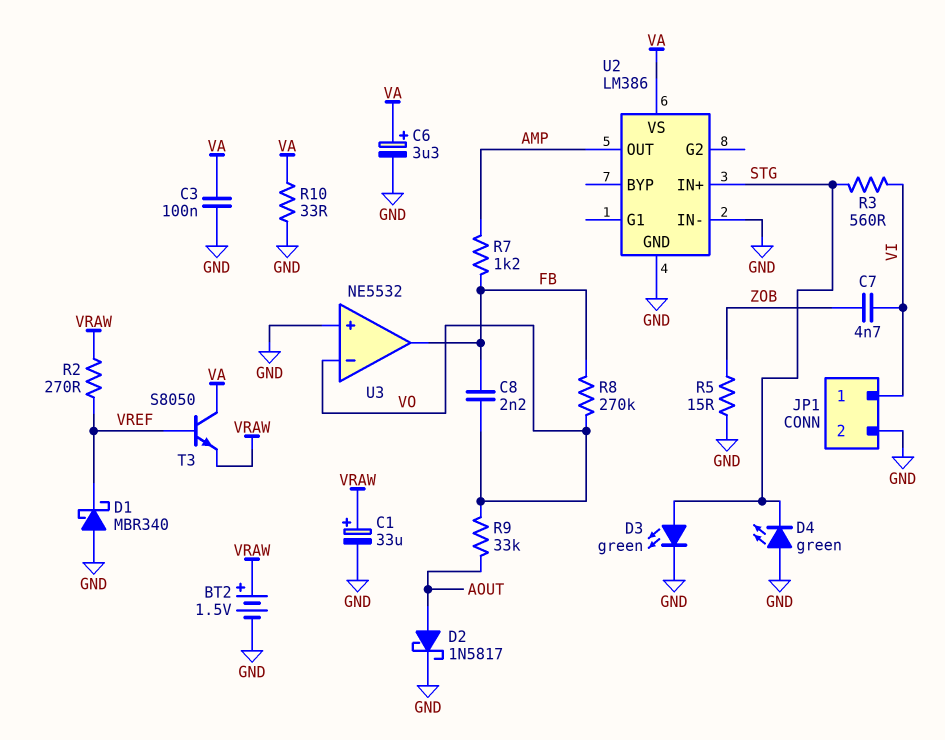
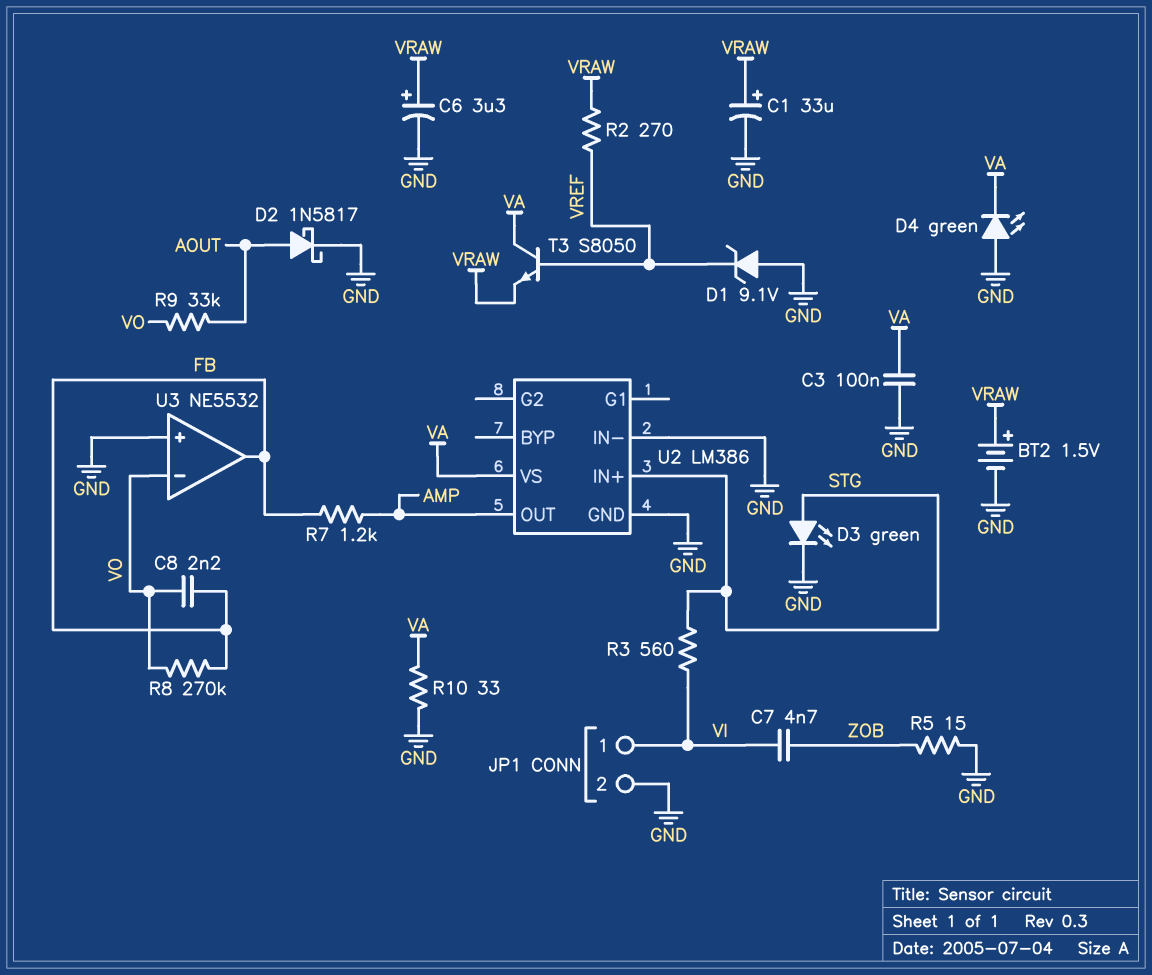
C6: 3.3uF (plus VA, minus GND) -> 3.3uF (plus VRAW, minus GND)
D1: schottky MBR340 (A GND, K VREF) -> zener 9.1V (A GND, K VREF)
D4: LED green (A GND, K STG) -> LED green (A GND, K VA)

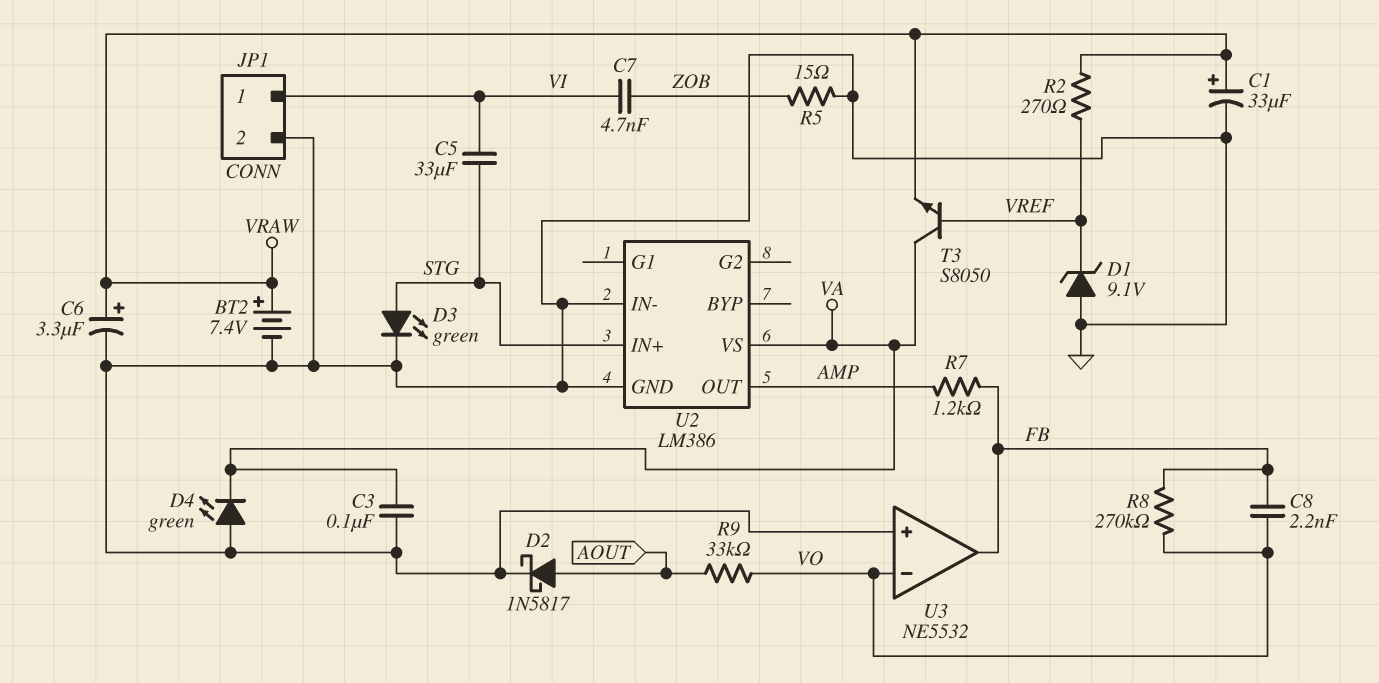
BT2: 1.5V (plus VRAW, minus GND) -> 7.4V (plus VRAW, minus GND)
C5: none -> 33uF (STG, VI)
R3: 560 (STG, VI) -> none
R10: 33 (GND, VA) -> none

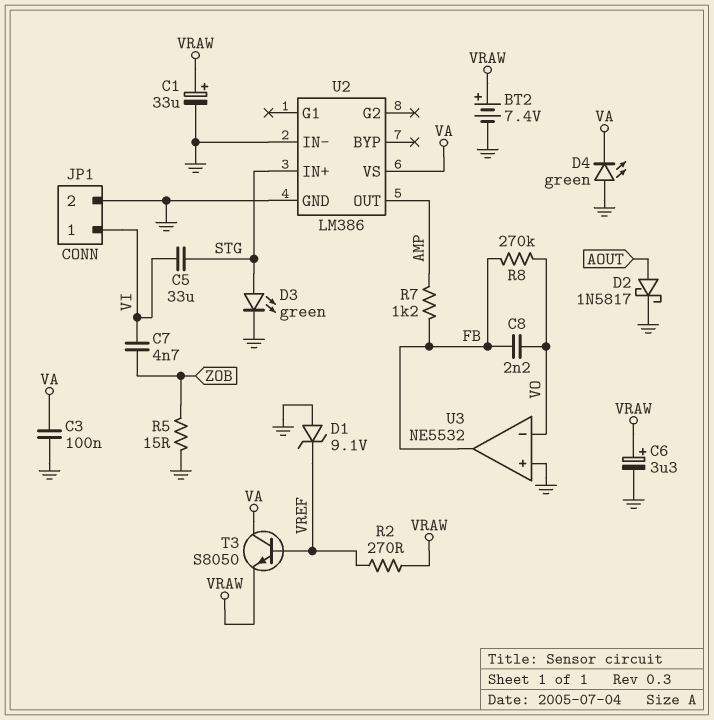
R9: 33k (AOUT, VO) -> none

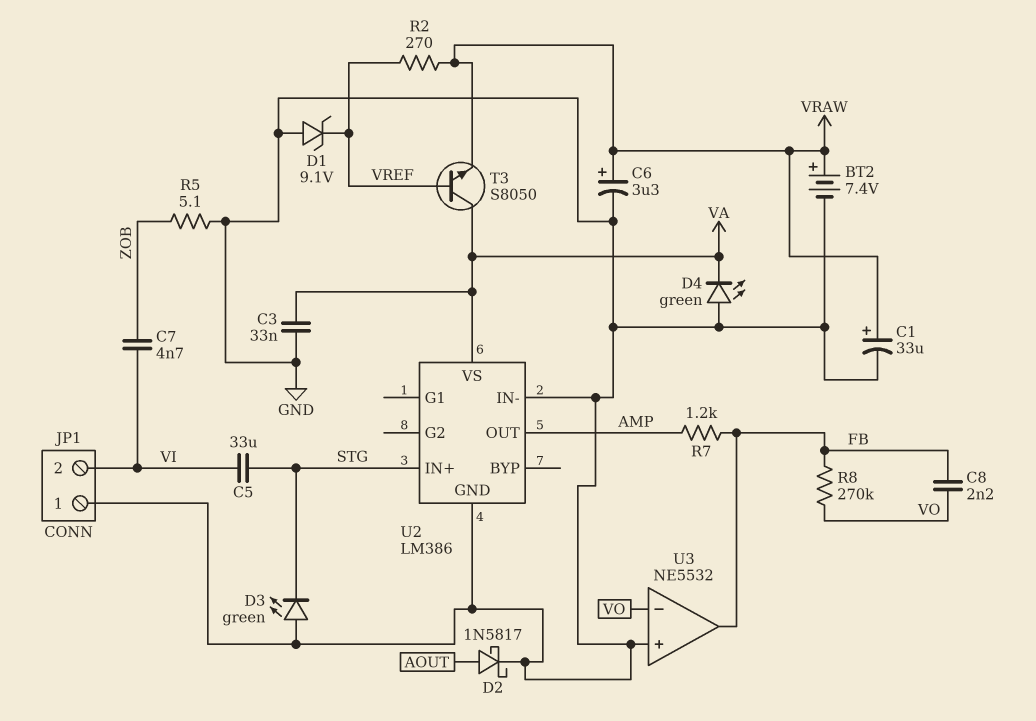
C3: 100nF (GND, VA) -> 33nF (GND, VA)
D3: LED green (A STG, K GND) -> LED green (A GND, K STG)
JP1 pin 1: VI -> GND
JP1 pin 2: GND -> VI
R5: 15 (GND, ZOB) -> 5.1 (GND, ZOB)

